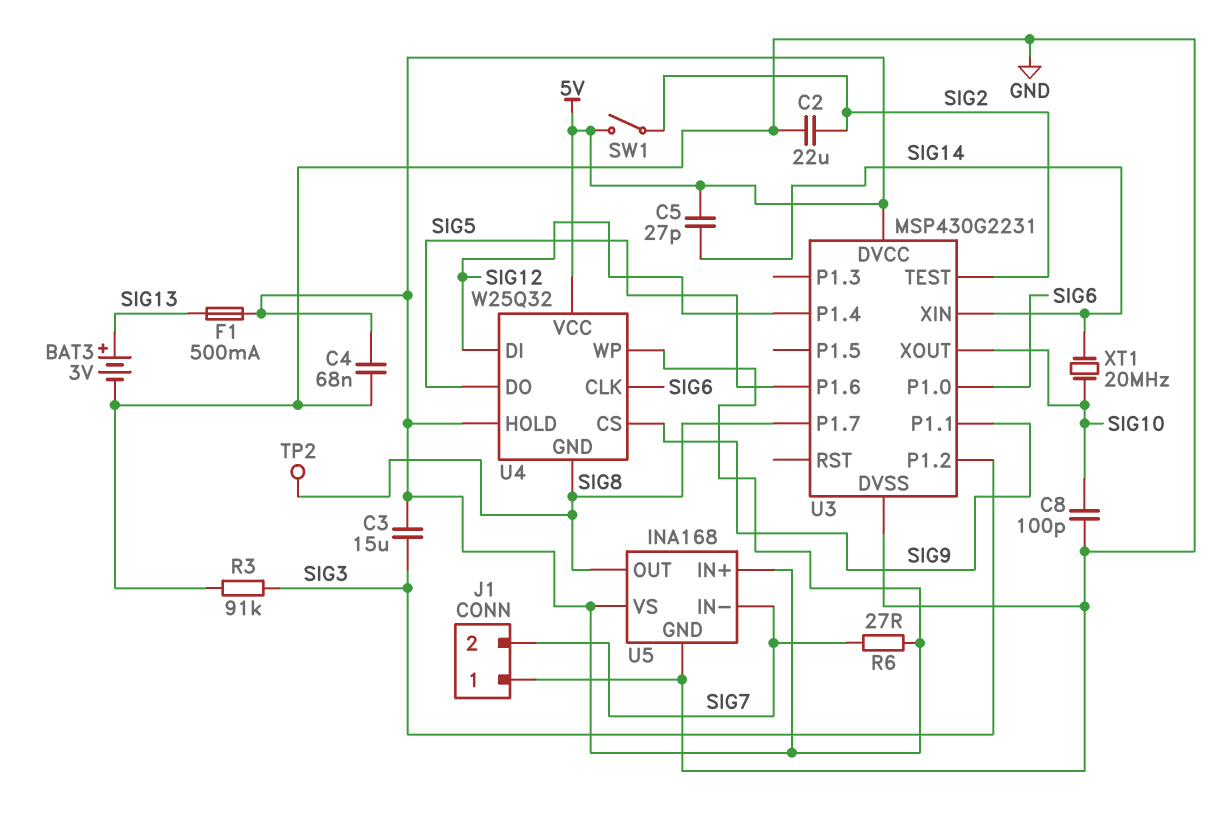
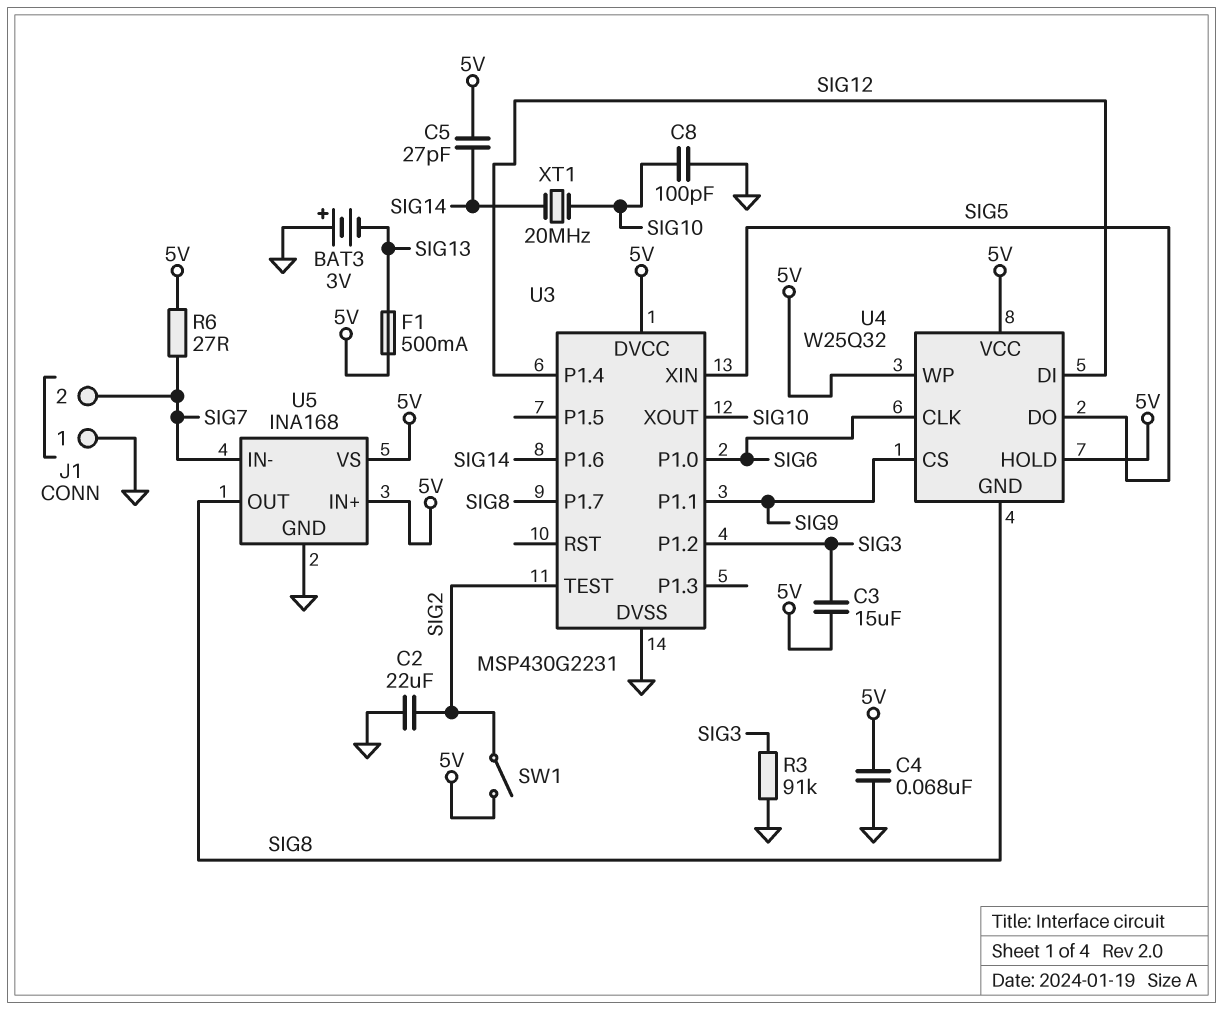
BAT3: 3V (plus SIG13, minus GND) -> 3V (plus GND, minus SIG13)
TP2: test point (SIG8) -> none
U3 pin P1.6: SIG5 -> SIG14
U3 pin XIN: SIG14 -> SIG5

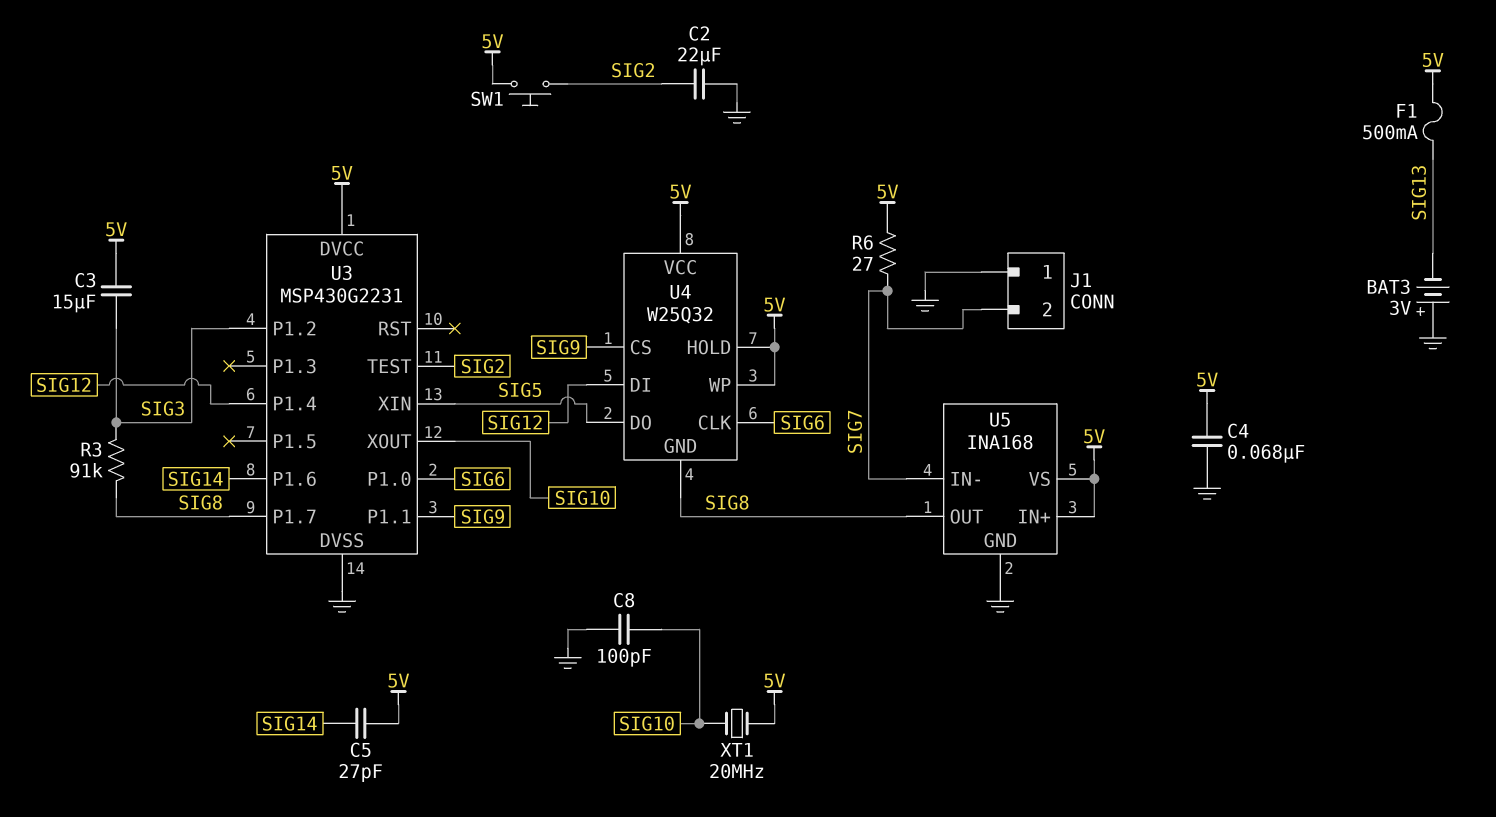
R3: 91k (GND, SIG3) -> 91k (SIG3, SIG8)
SW1: switch (5V, SIG2) -> button (5V, SIG2)
XT1: 20MHz (SIG10, SIG14) -> 20MHz (5V, SIG10)

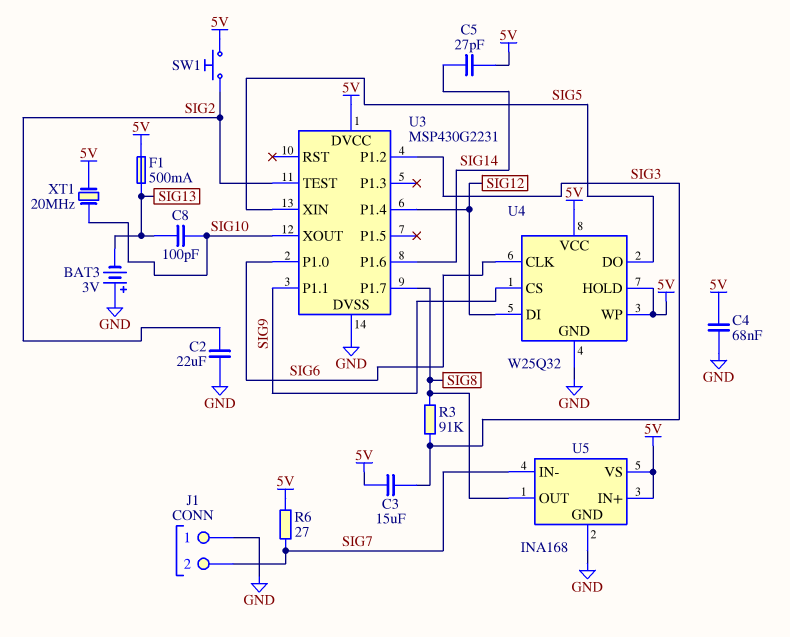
C8: 100pF (GND, SIG10) -> 100pF (SIG10, SIG13)
U4 pin GND: SIG8 -> GND

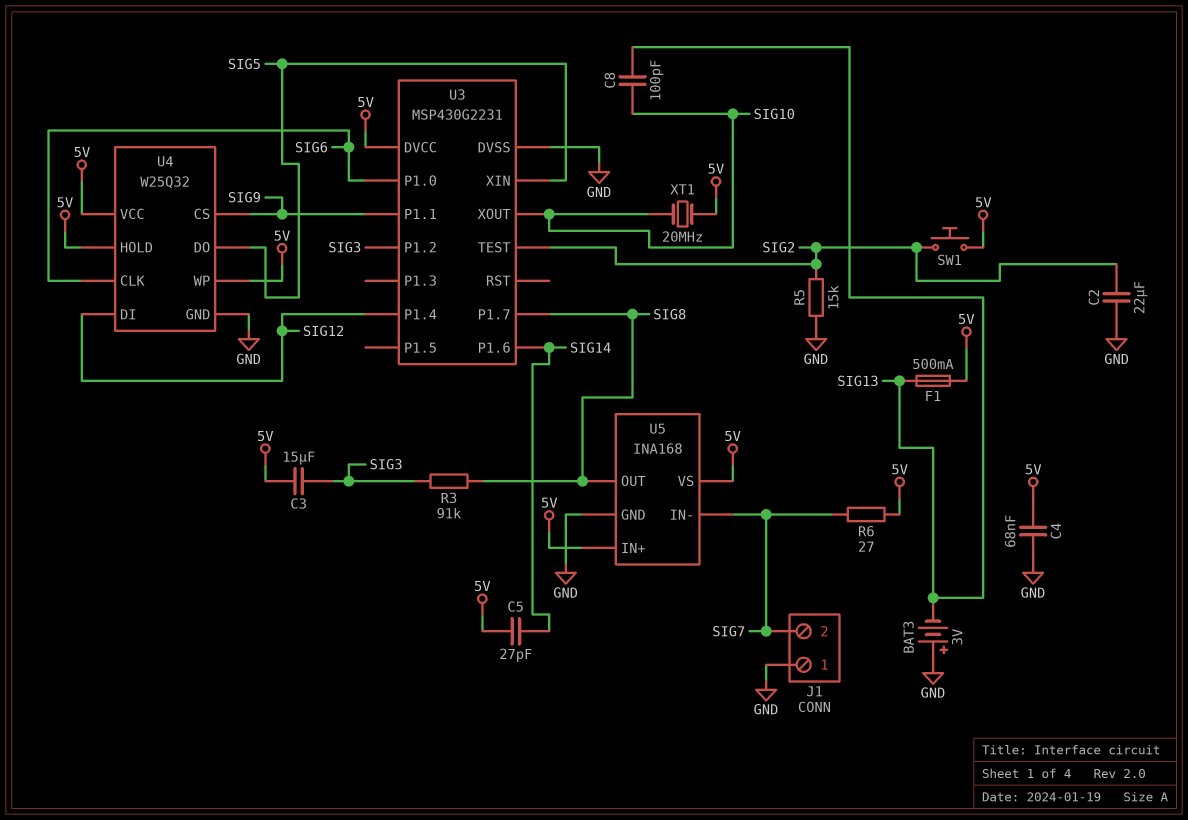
R5: none -> 15k (GND, SIG2)

